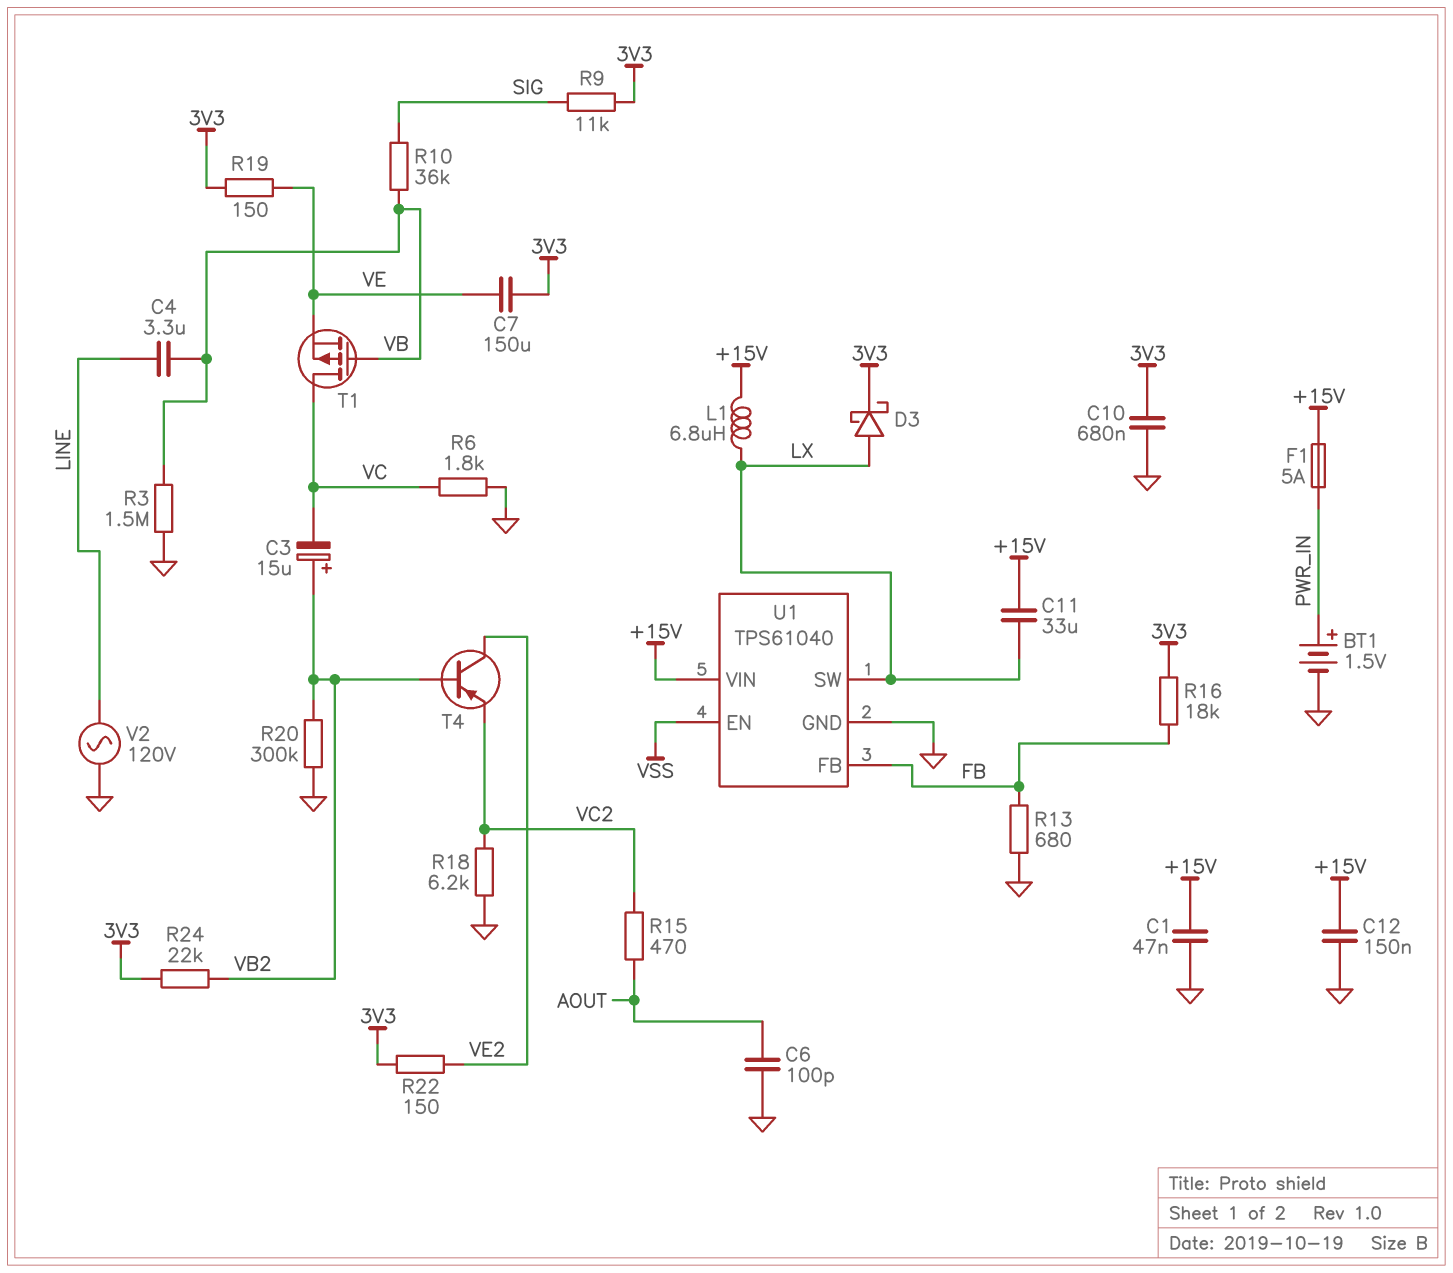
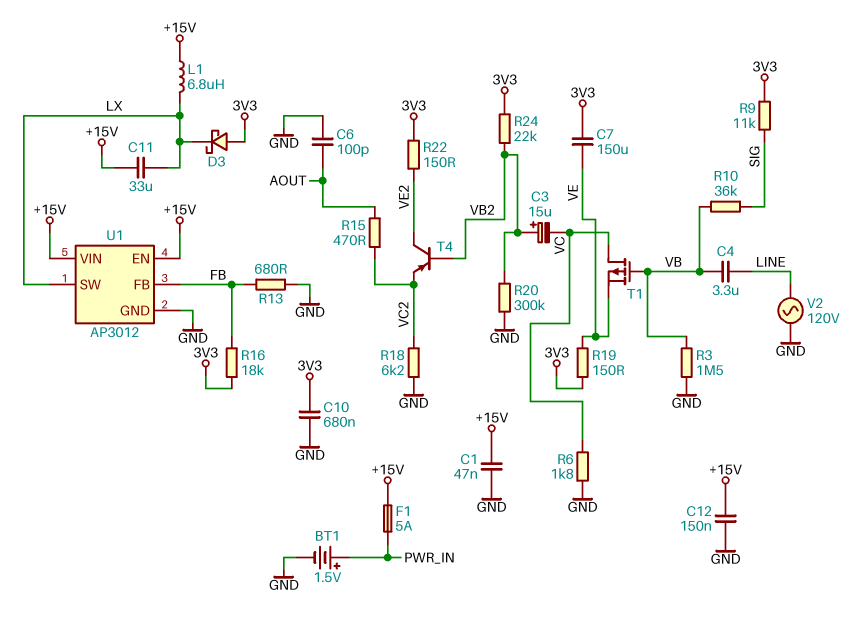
D3: schottky (A LX, K 3V3) -> schottky (A 3V3, K LX)
U1: TPS61040 -> AP3012
U1 pin EN: VSS -> +15V

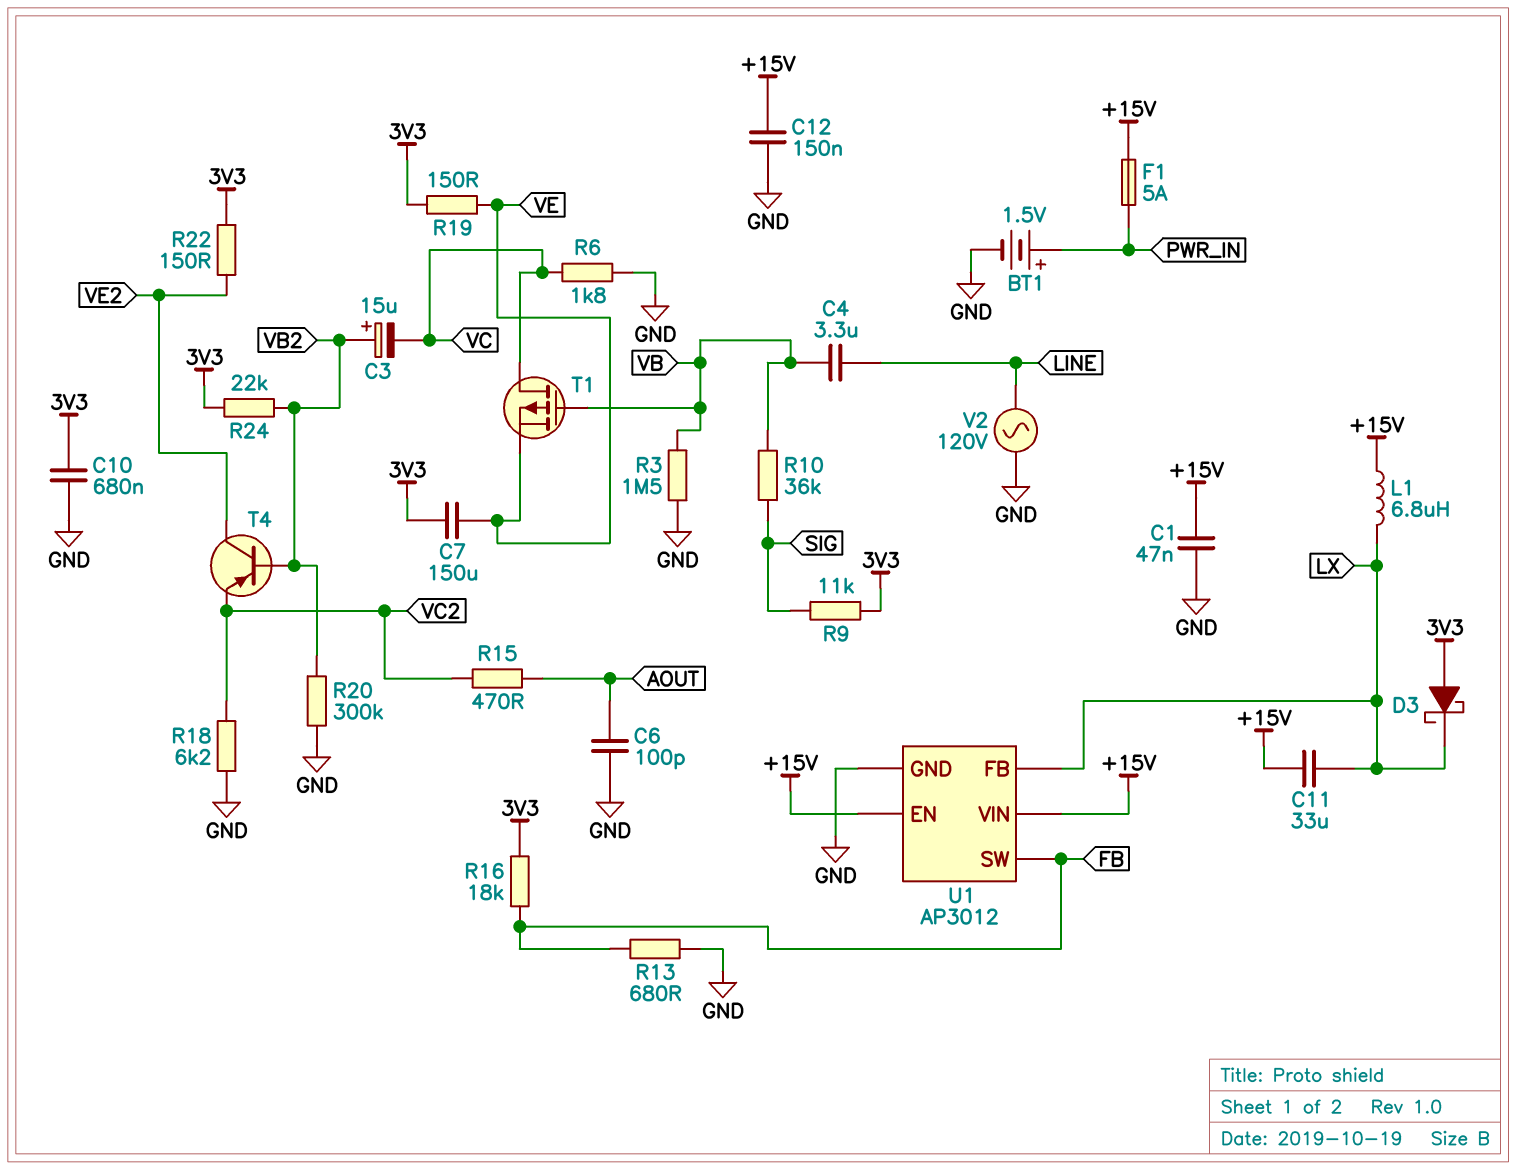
U1 pin FB: FB -> LX
U1 pin SW: LX -> FB

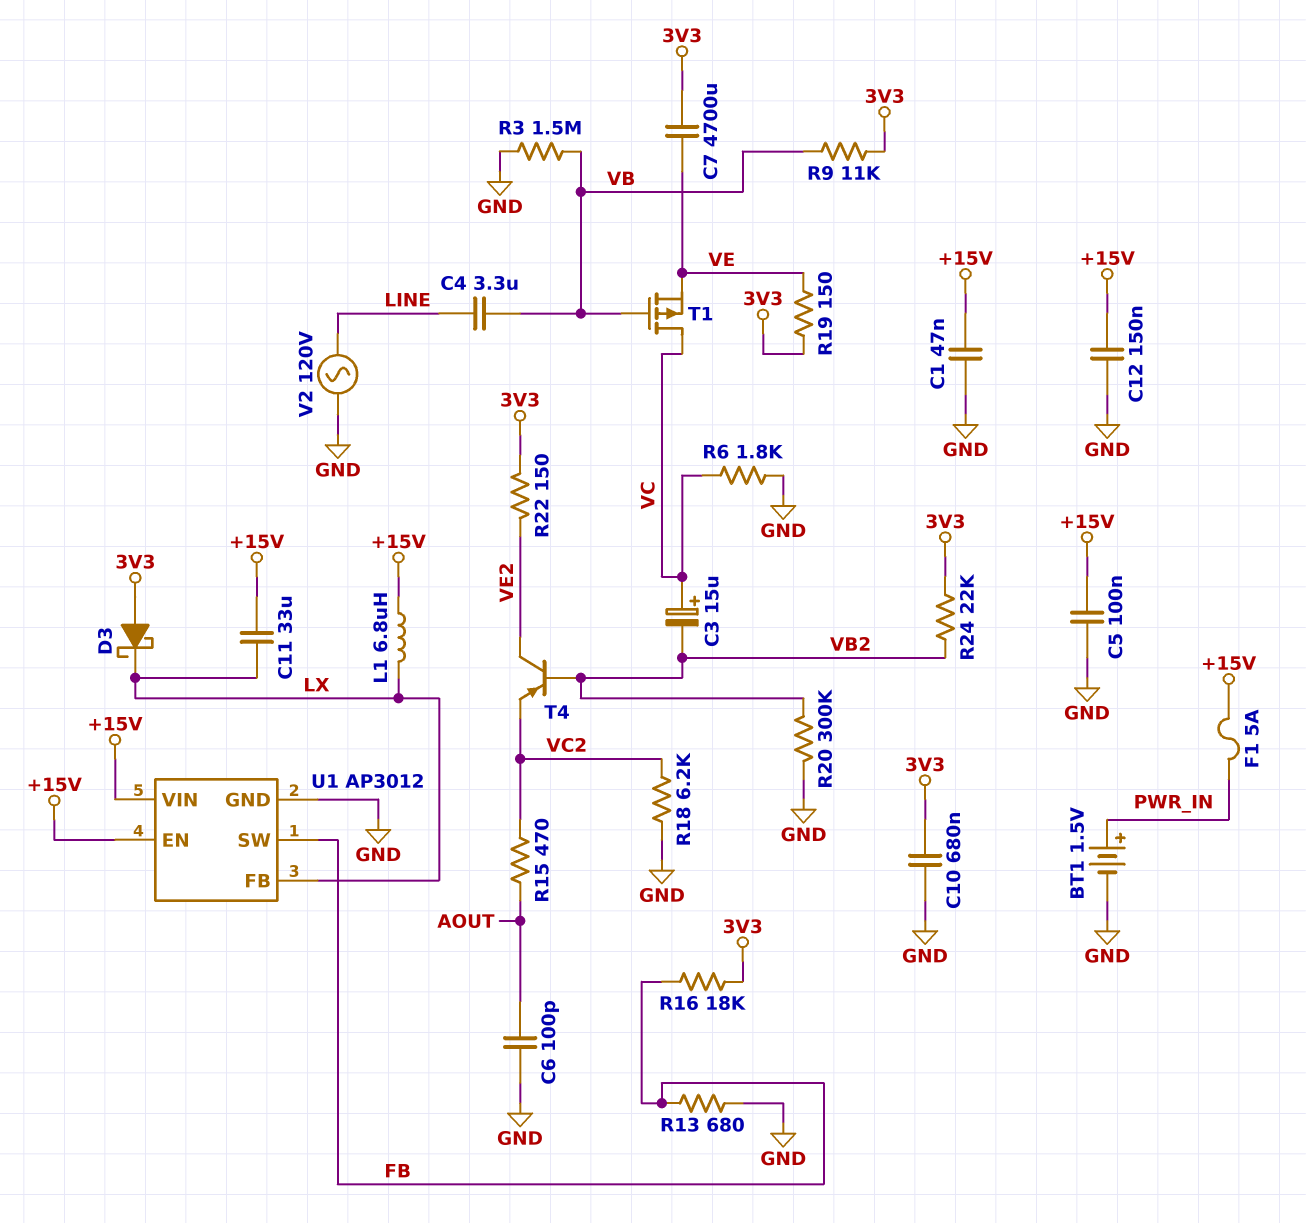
C3: 15uF (plus VB2, minus VC) -> 15uF (plus VC, minus VB2)
C5: none -> 100nF (+15V, GND)
C7: 150uF (3V3, VE) -> 4700uF (3V3, VE)
R9: 11k (3V3, SIG) -> 11k (3V3, VB)
R10: 36k (SIG, VB) -> none

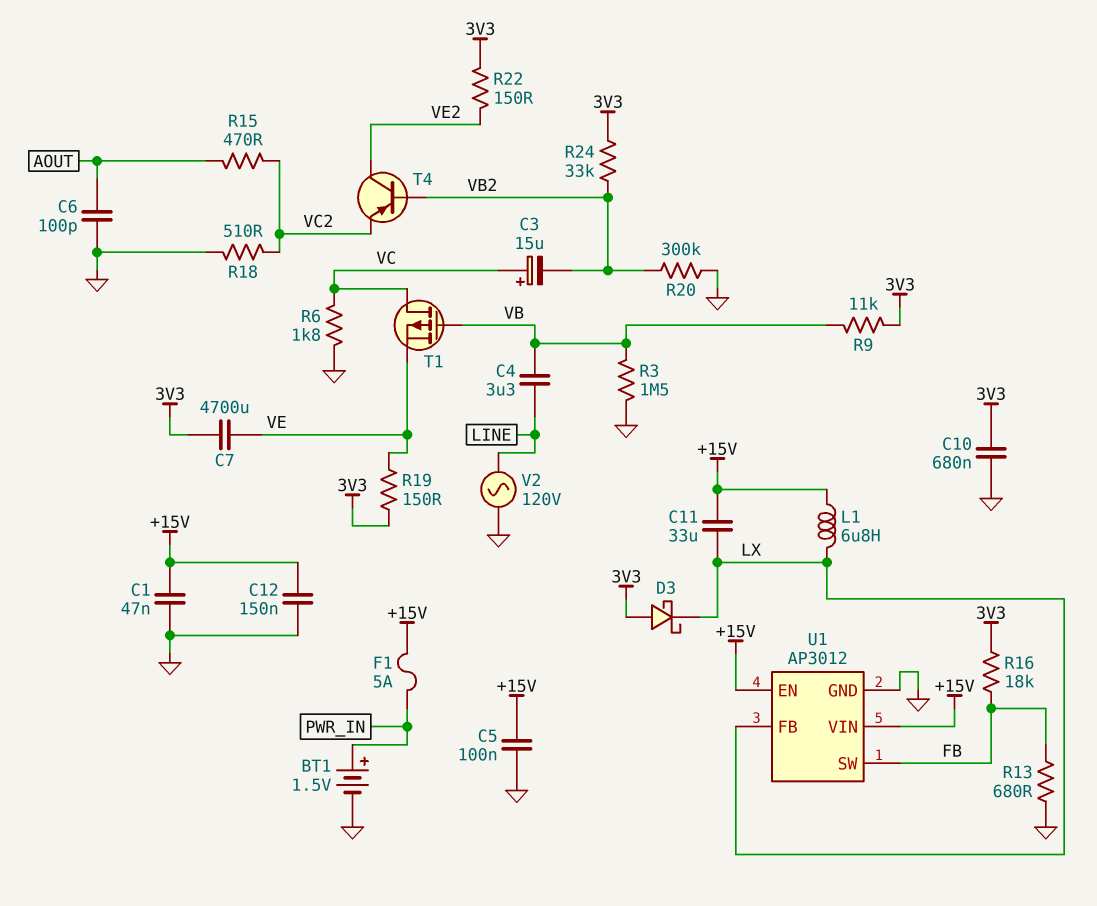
R18: 6.2k (GND, VC2) -> 510 (GND, VC2)
R24: 22k (3V3, VB2) -> 33k (3V3, VB2)

